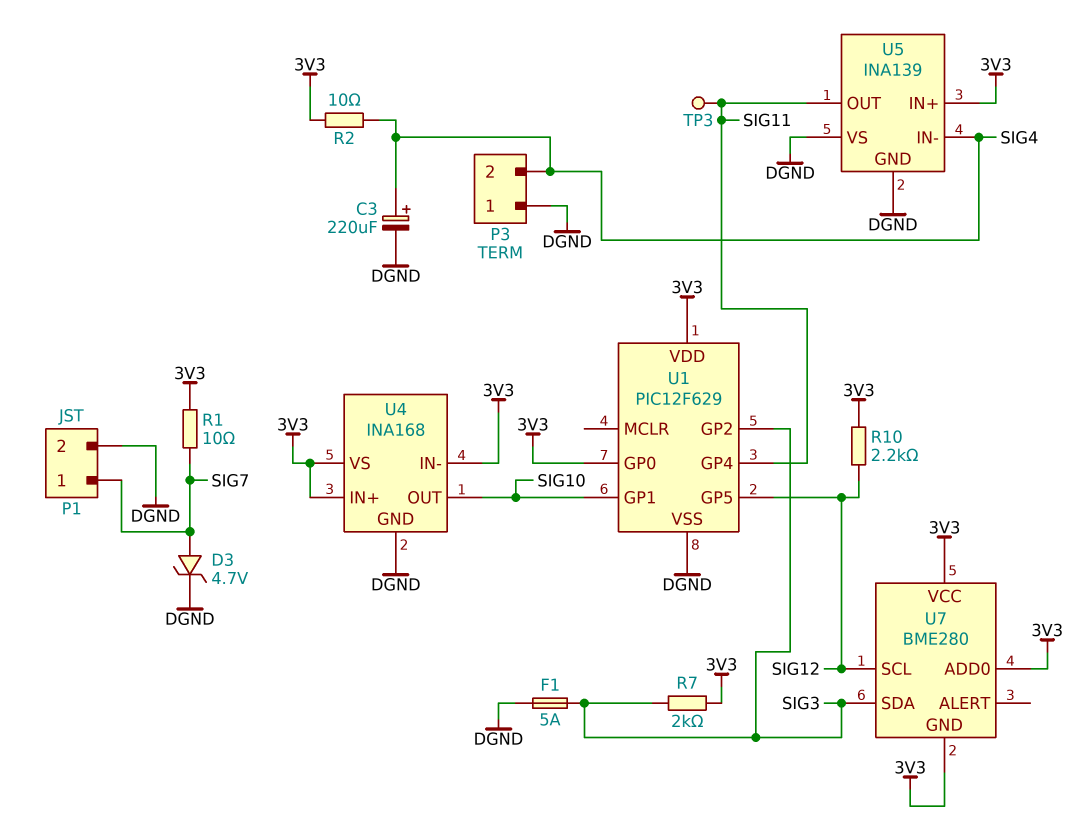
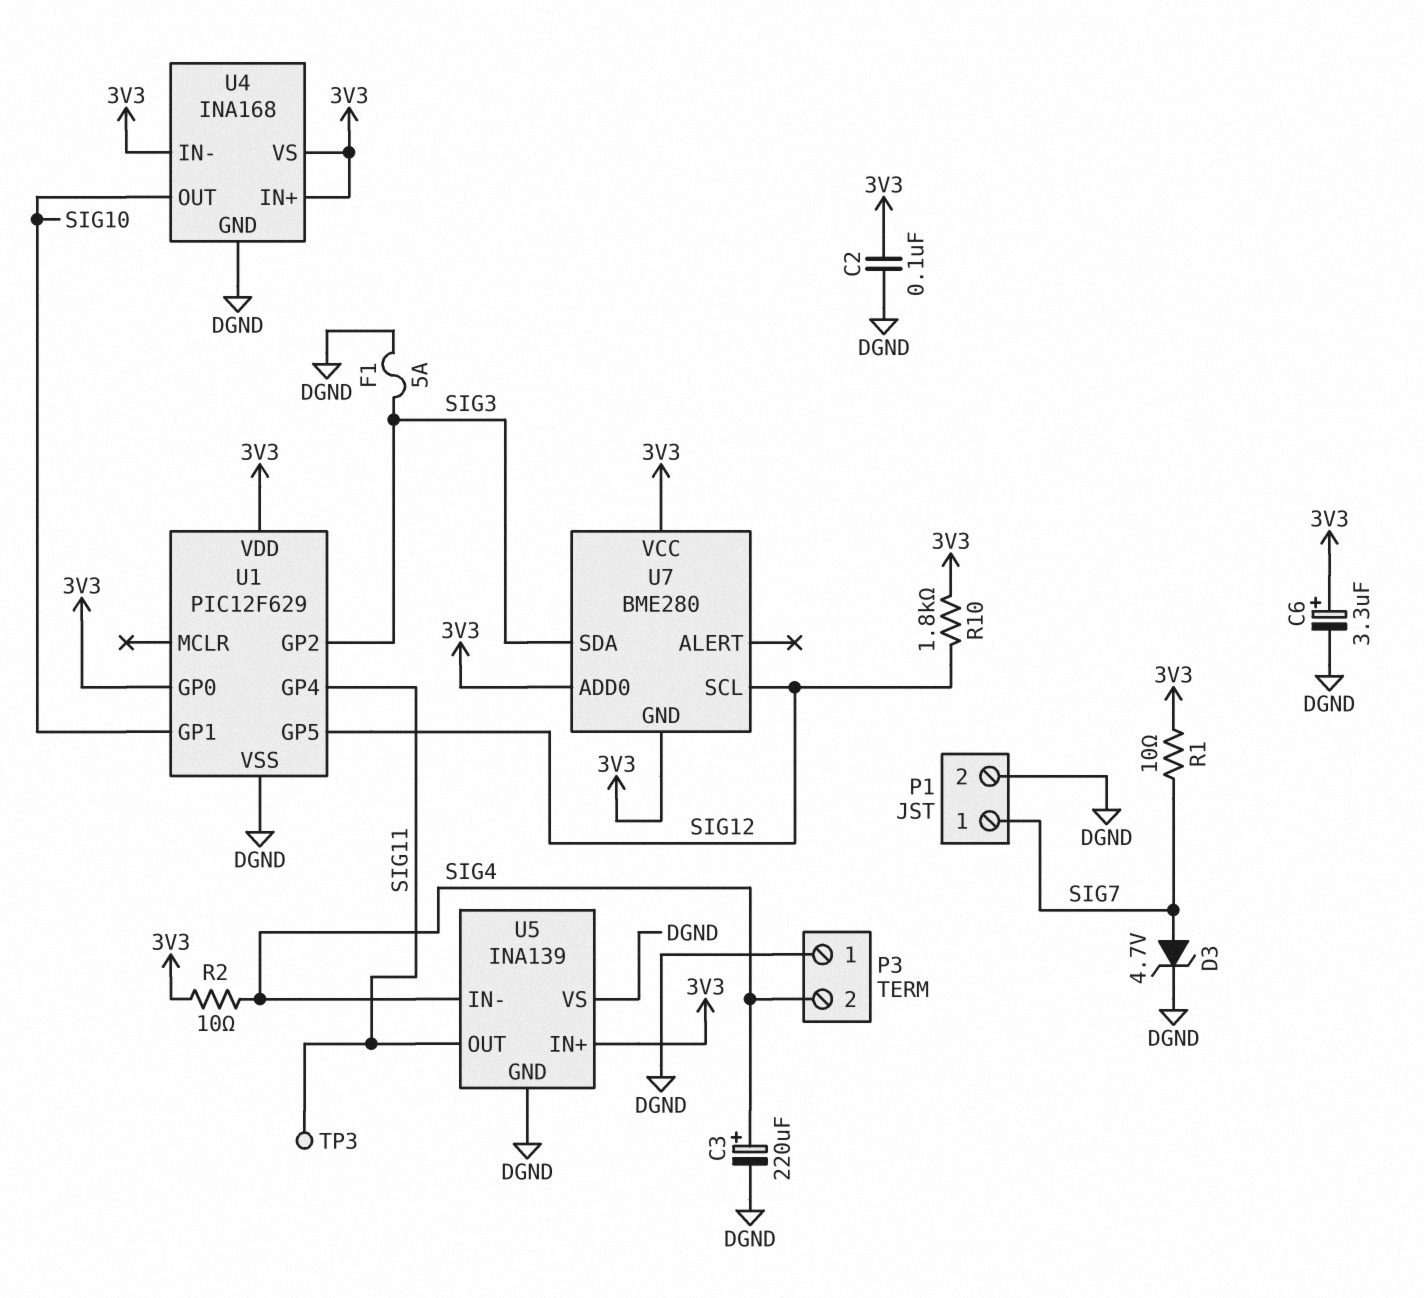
C2: none -> 100nF (3V3, DGND)
C6: none -> 3.3uF (plus 3V3, minus DGND)
R7: 2k (3V3, SIG3) -> none
R10: 2.2k (3V3, SIG12) -> 1.8k (3V3, SIG12)

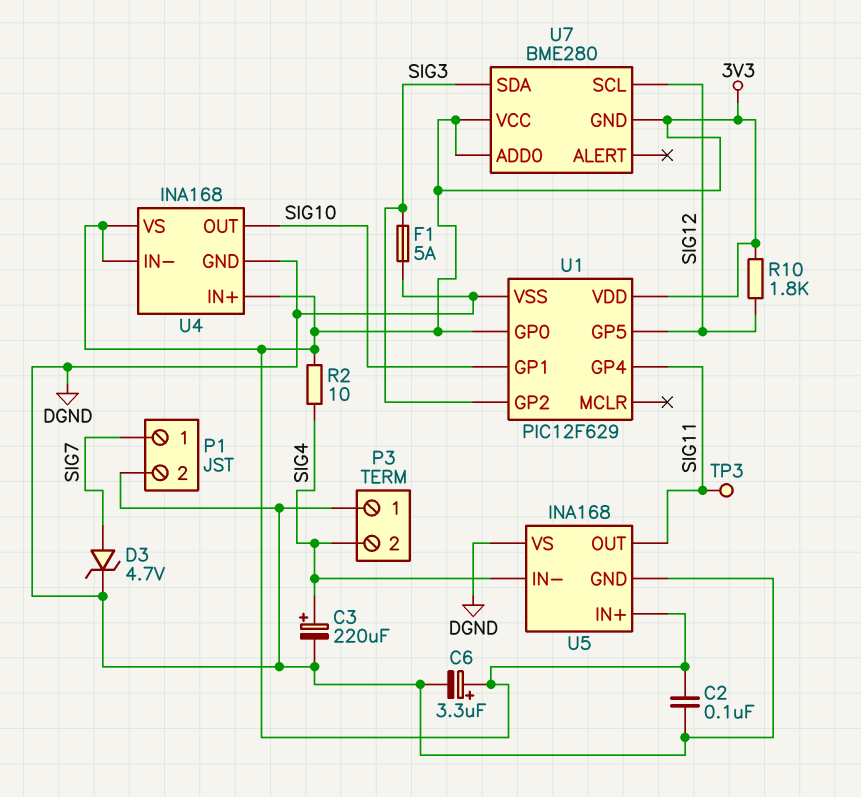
R1: 10 (3V3, SIG7) -> none
U5: INA139 -> INA168

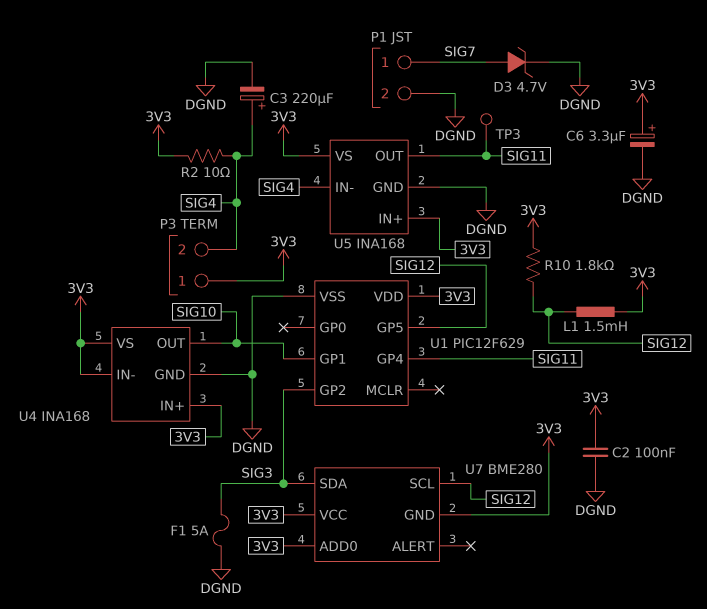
L1: none -> 1.5mH (3V3, SIG12)
P3 pin 1: DGND -> 3V3
U1 pin GP0: 3V3 -> none
U5 pin VS: DGND -> 3V3

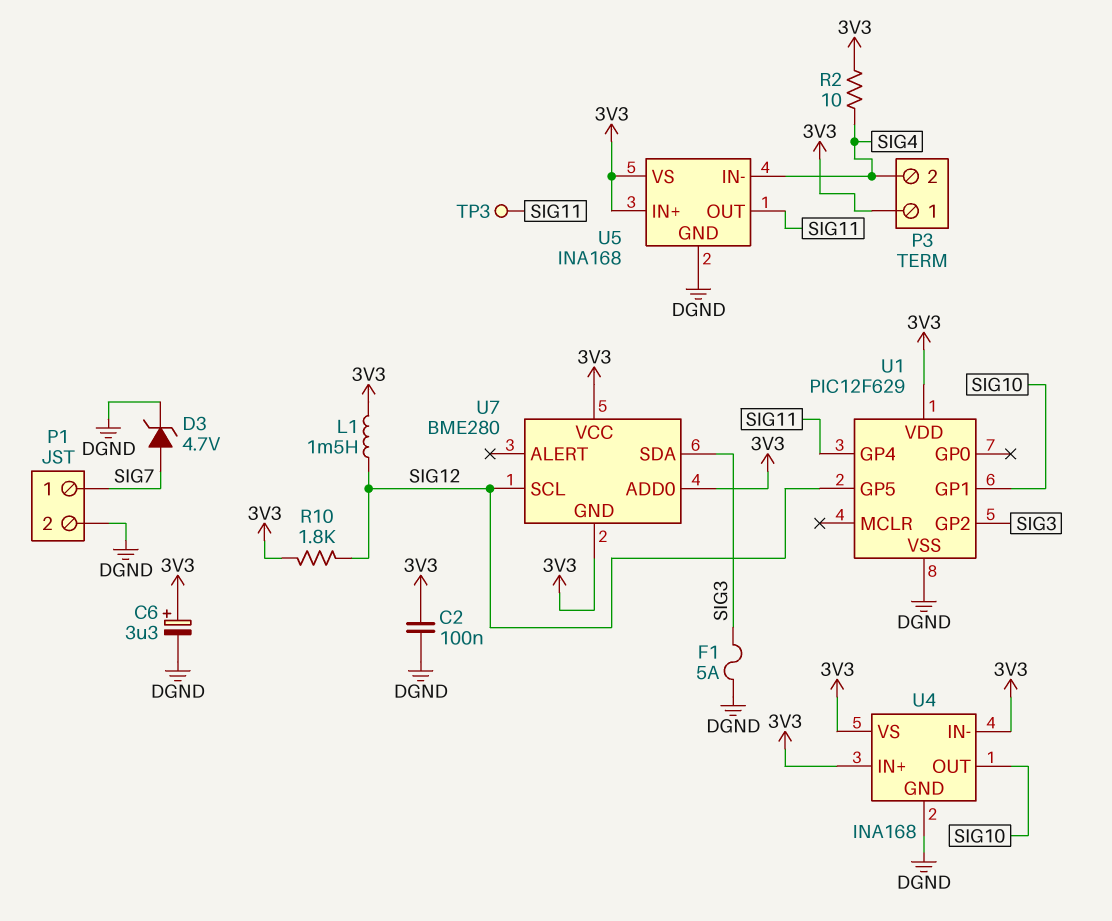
C3: 220uF (plus SIG4, minus DGND) -> none

